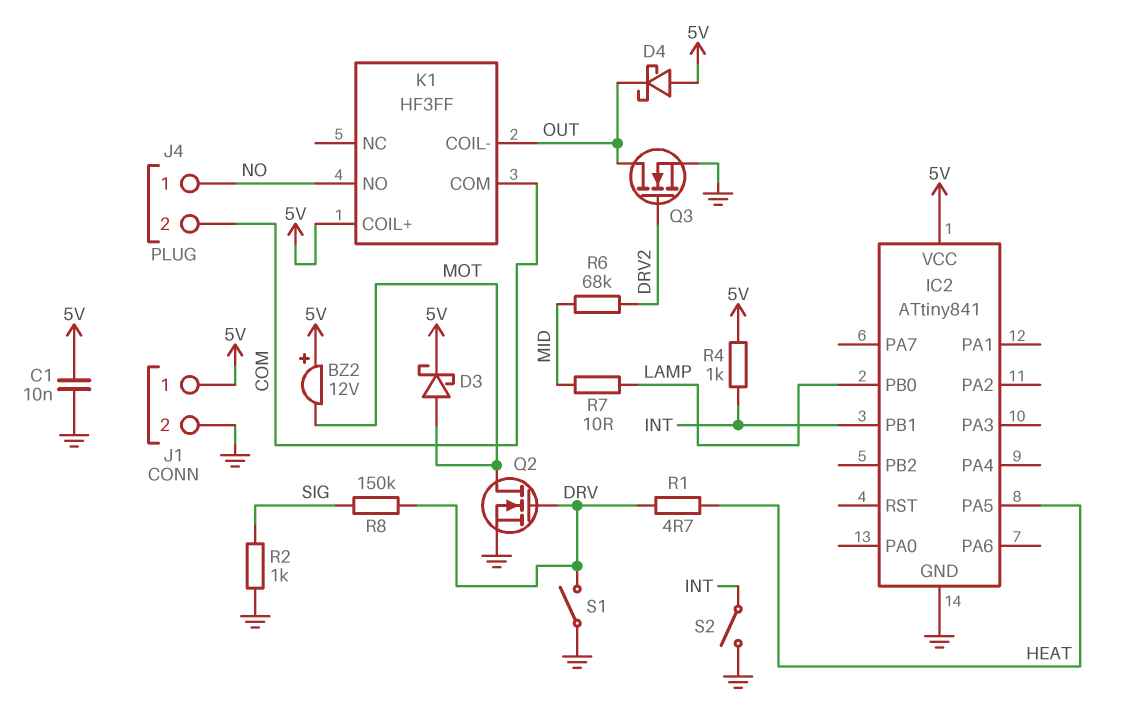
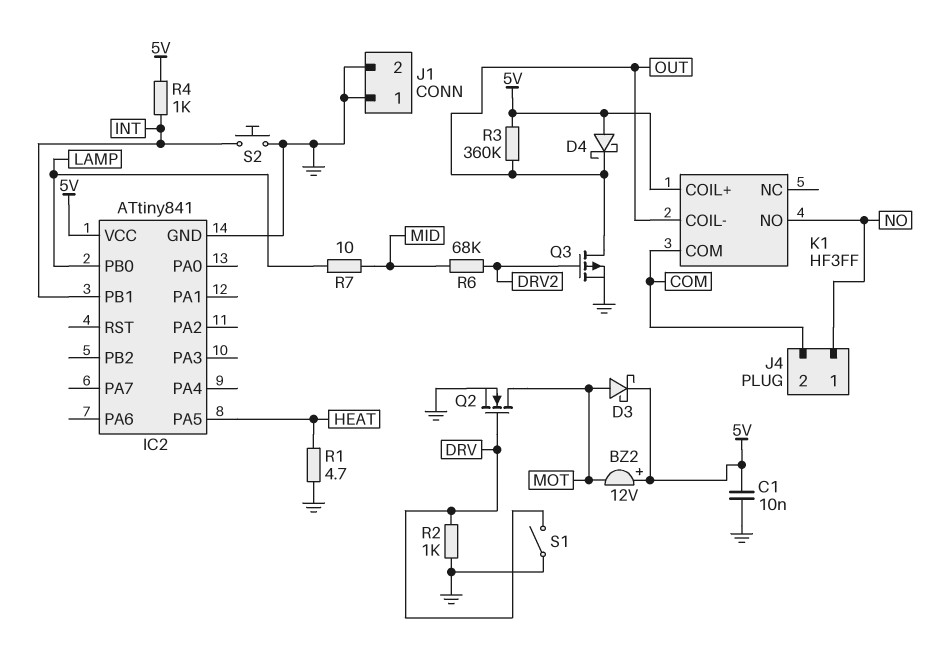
J1 pin 1: 5V -> GND
Q3: NMOS (G DRV2, D OUT, S GND) -> PMOS (G DRV2, D OUT, S GND)
R1: 4.7 (DRV, HEAT) -> 4.7 (GND, HEAT)
R2: 1k (GND, SIG) -> 1k (DRV, GND)
R3: none -> 360k (5V, OUT)
R8: 150k (DRV, SIG) -> none
S2: switch (GND, INT) -> button (GND, INT)

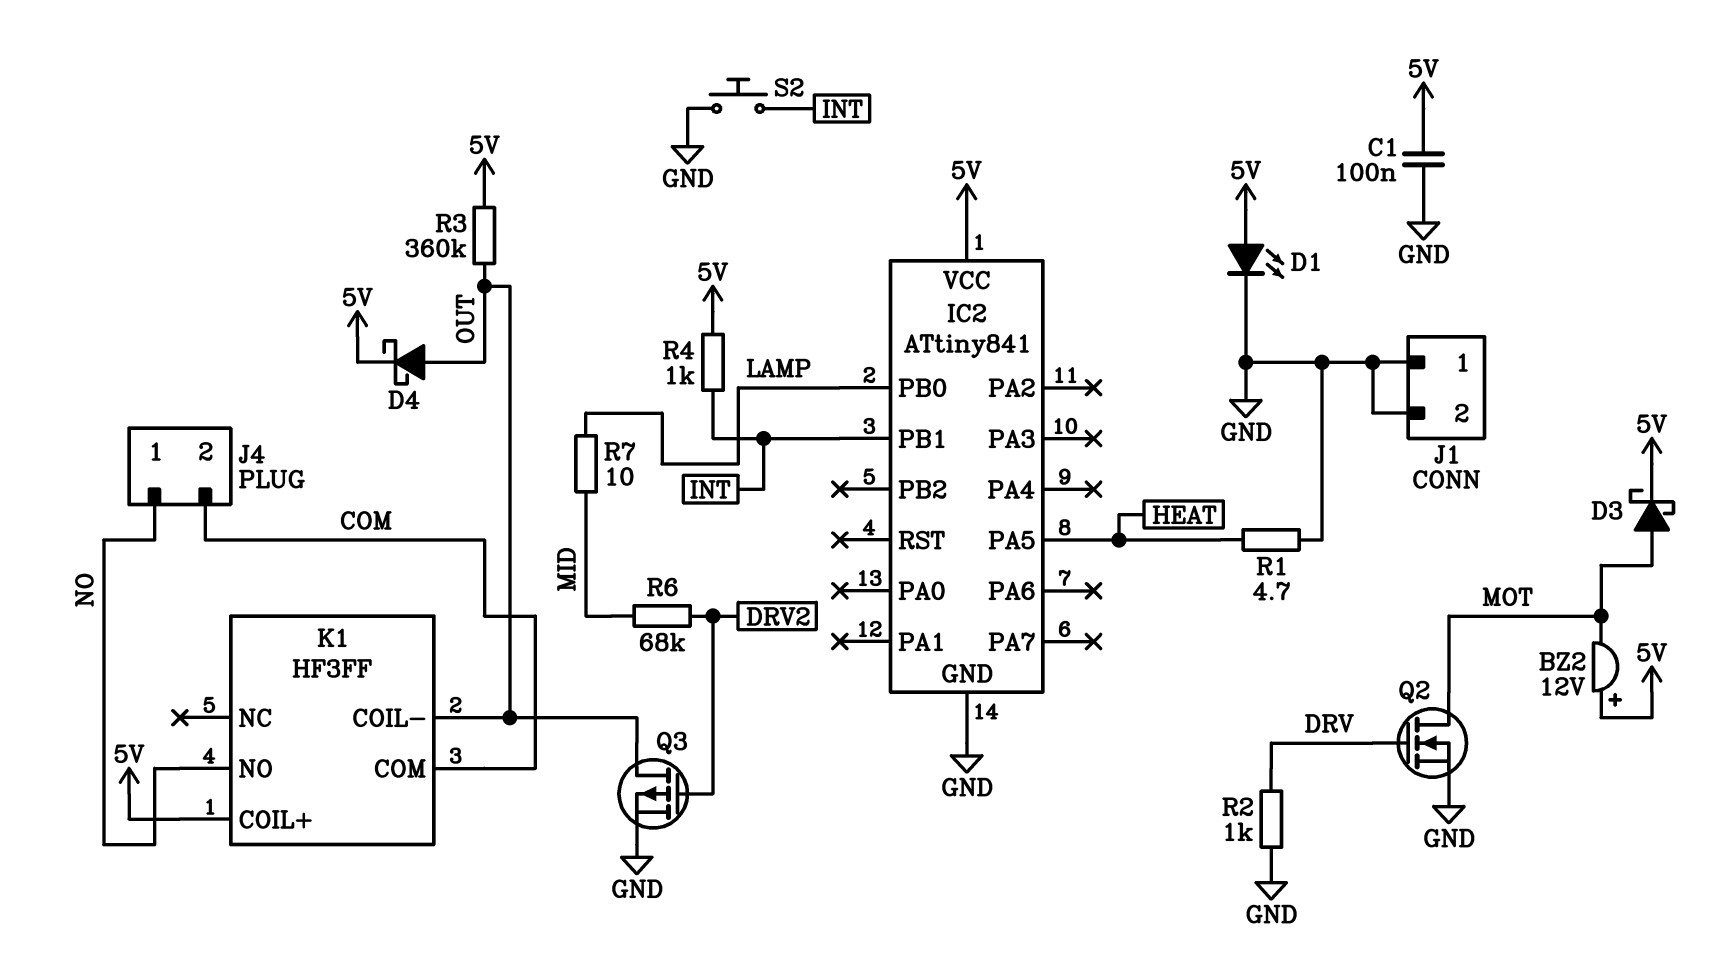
C1: 10nF (5V, GND) -> 100nF (5V, GND)
D1: none -> LED (A 5V, K GND)
D4: schottky (A 5V, K OUT) -> schottky (A OUT, K 5V)
S1: switch (DRV, GND) -> none

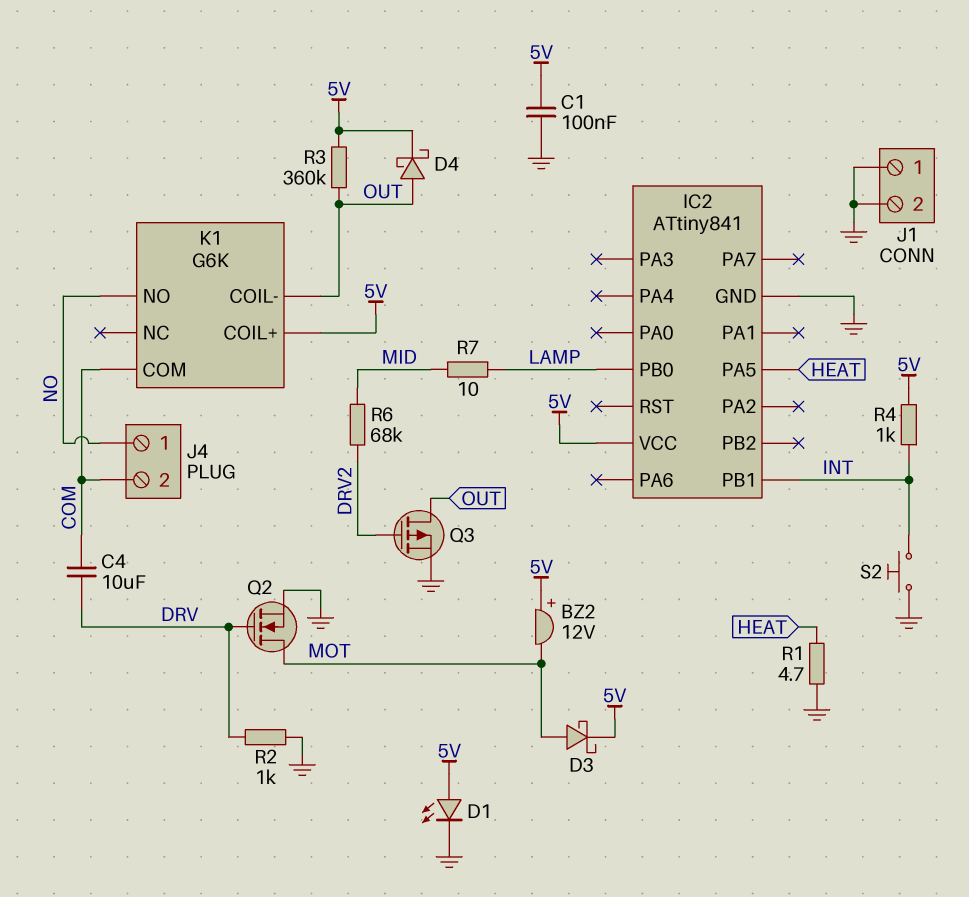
C4: none -> 10uF (COM, DRV)
K1: HF3FF -> G6K

